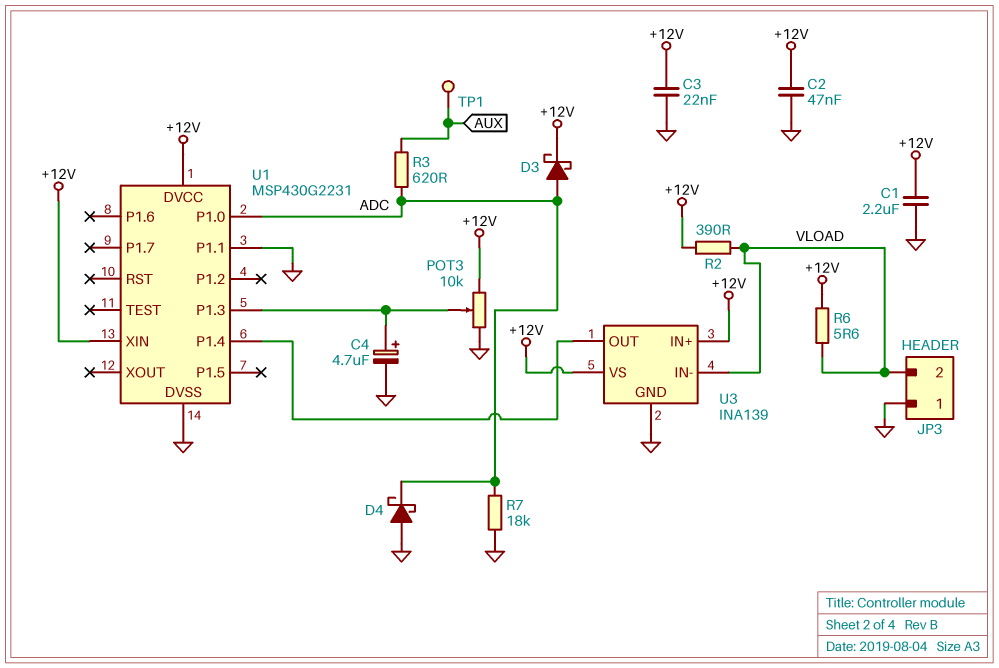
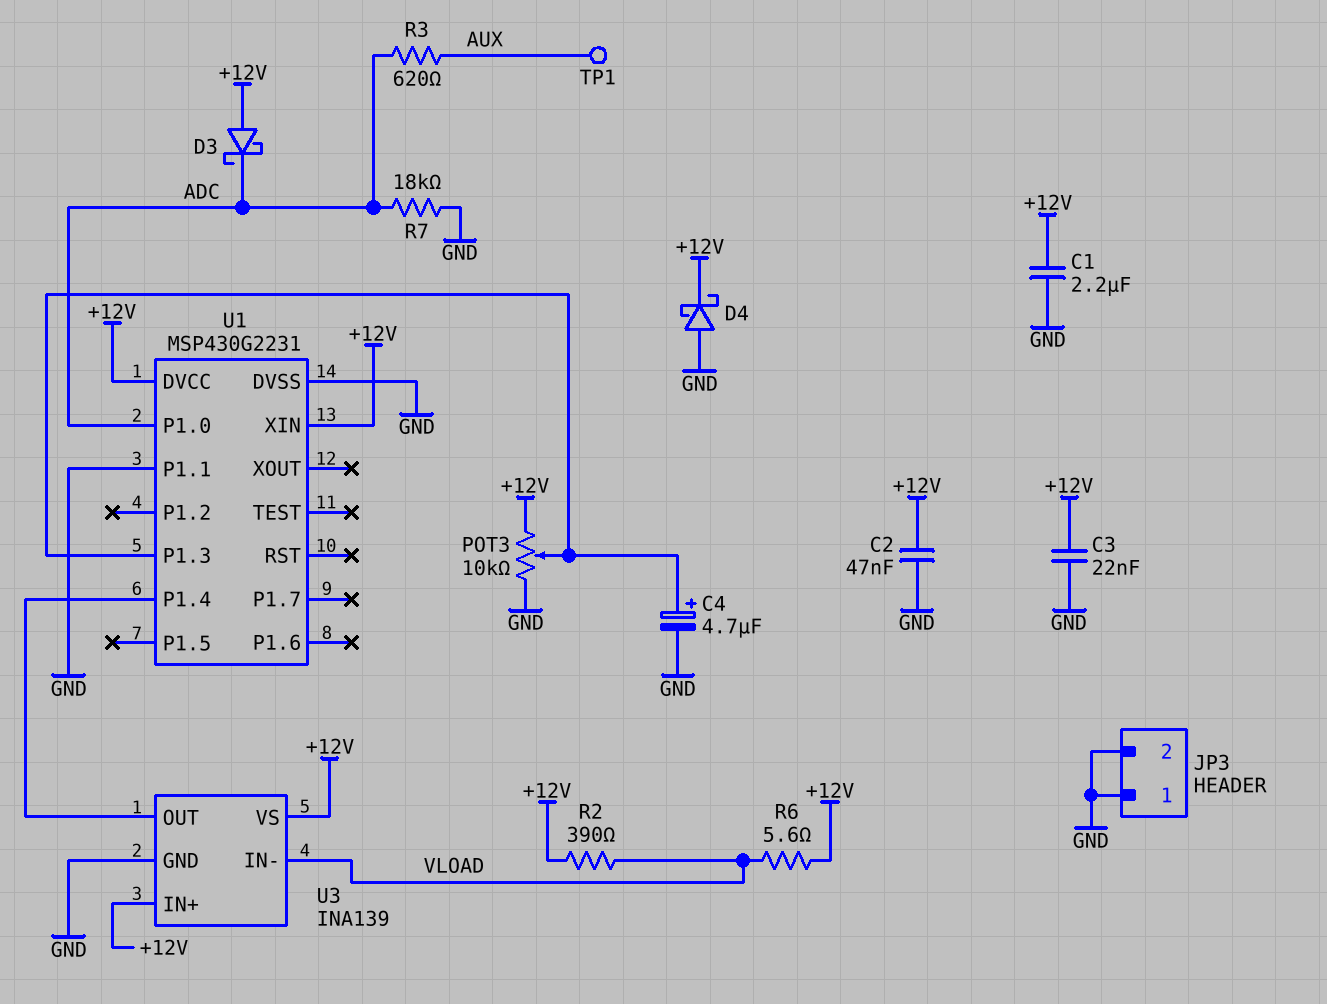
D3: schottky (A ADC, K +12V) -> schottky (A +12V, K ADC)
D4: schottky (A GND, K ADC) -> schottky (A GND, K +12V)
JP3 pin 2: VLOAD -> GND

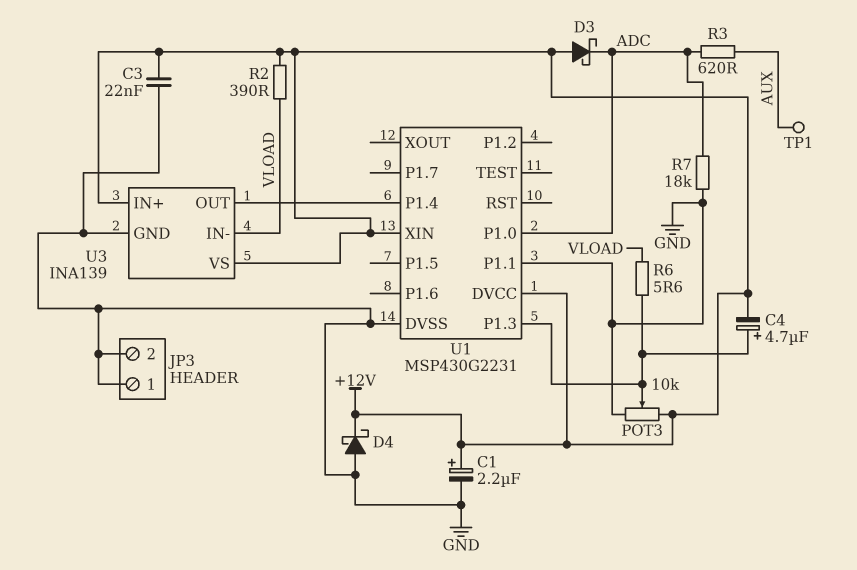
C1: 2.2uF (+12V, GND) -> 2.2uF (plus +12V, minus GND)
C2: 47nF (+12V, GND) -> none
C4: 4.7uF (plus U1/P1.3, minus GND) -> 4.7uF (plus U1/P1.3, minus +12V)
R6: 5.6 (+12V, VLOAD) -> 5.6 (U1/P1.3, VLOAD)

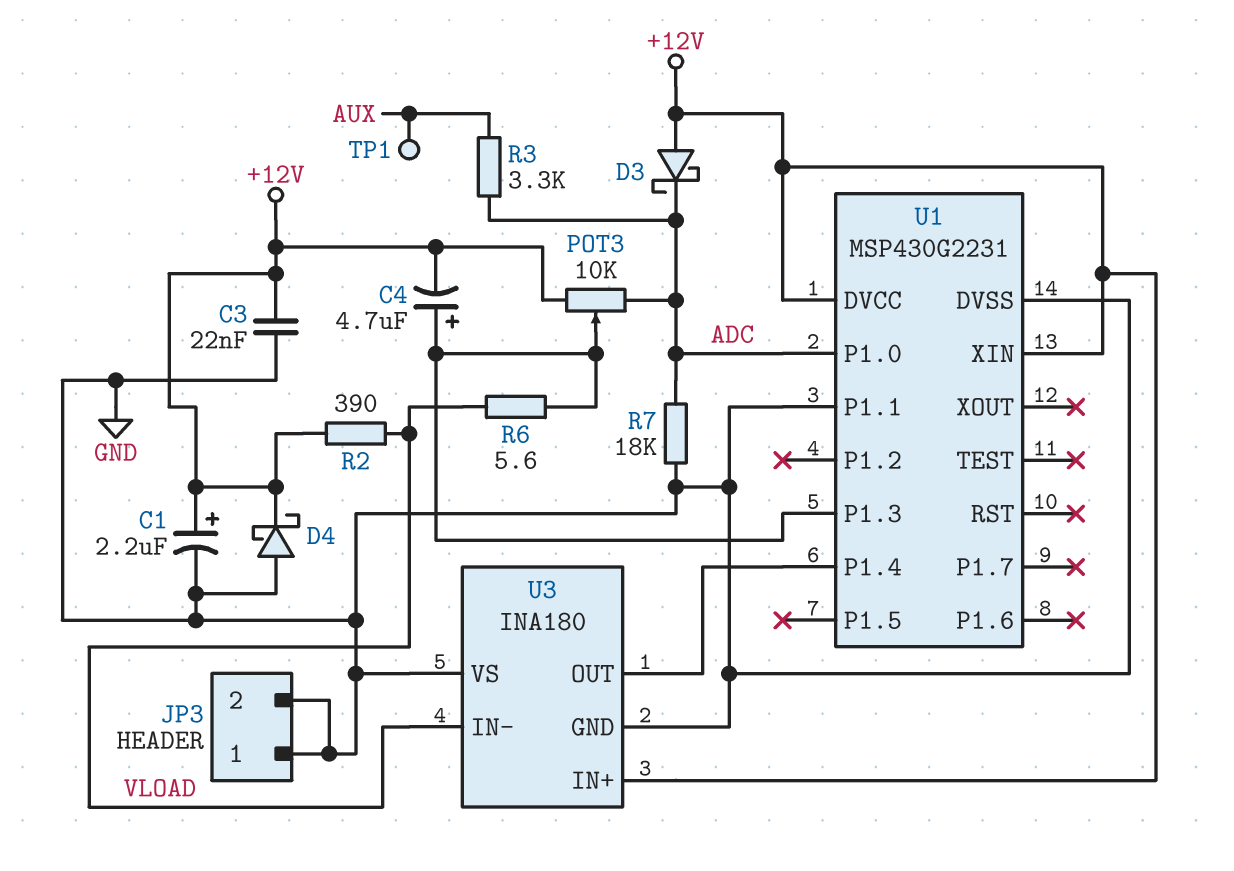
POT3: 10k (+12V, GND, wiper U1/P1.3) -> 10k (+12V, ADC, wiper U1/P1.3)
R3: 620 (ADC, AUX) -> 3.3k (ADC, AUX)
U3: INA139 -> INA180
U3 pin VS: +12V -> GND

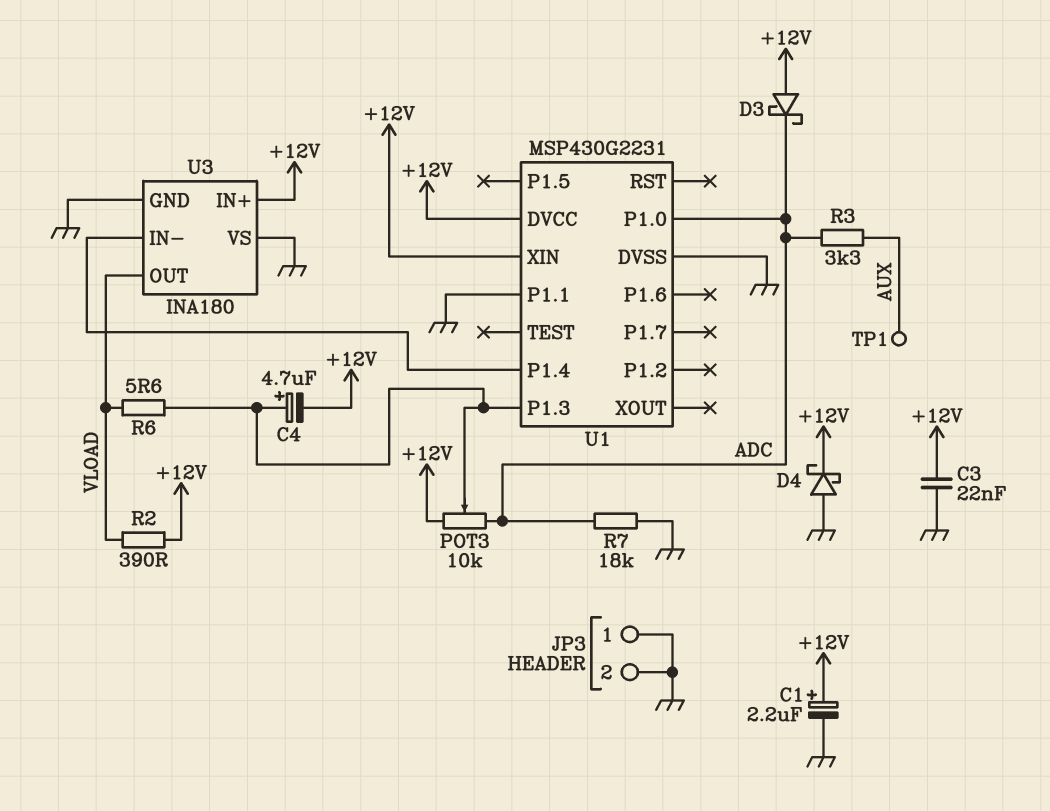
U3 pin IN-: VLOAD -> U1/P1.4
U3 pin OUT: U1/P1.4 -> VLOAD

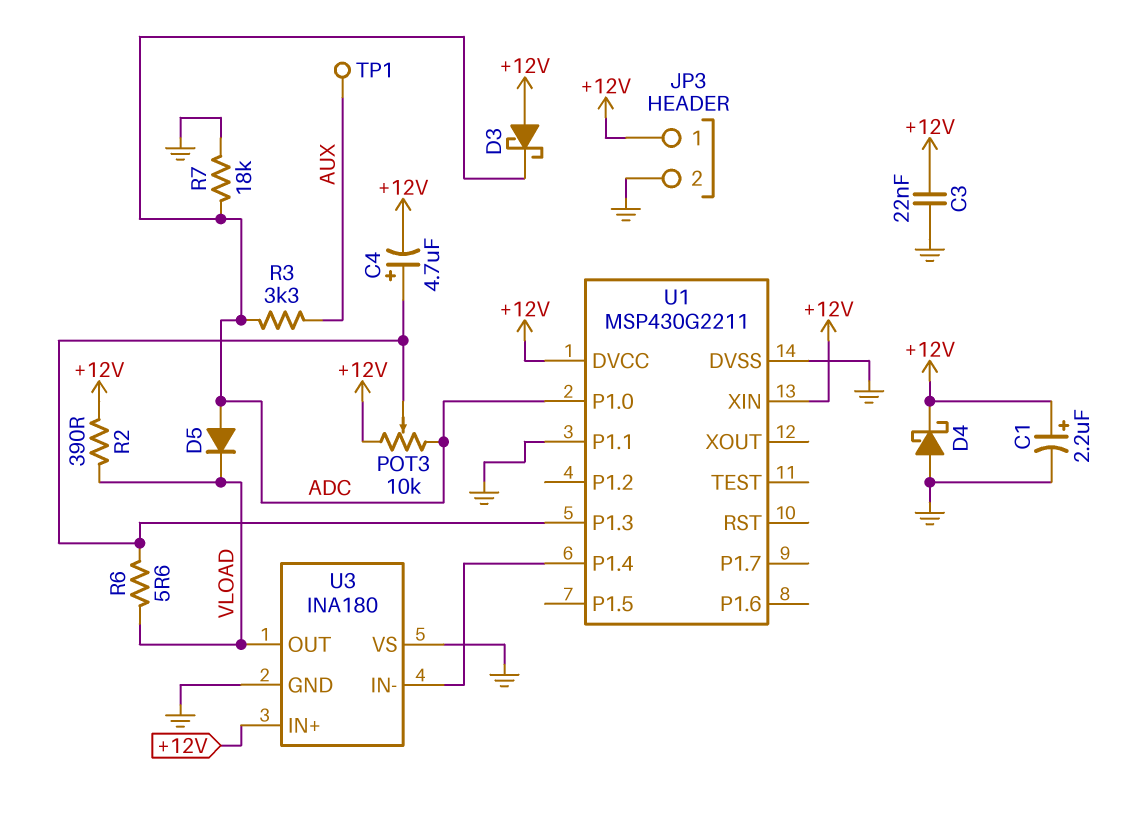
D5: none -> diode (A ADC, K VLOAD)
JP3 pin 1: GND -> +12V
U1: MSP430G2231 -> MSP430G2211

